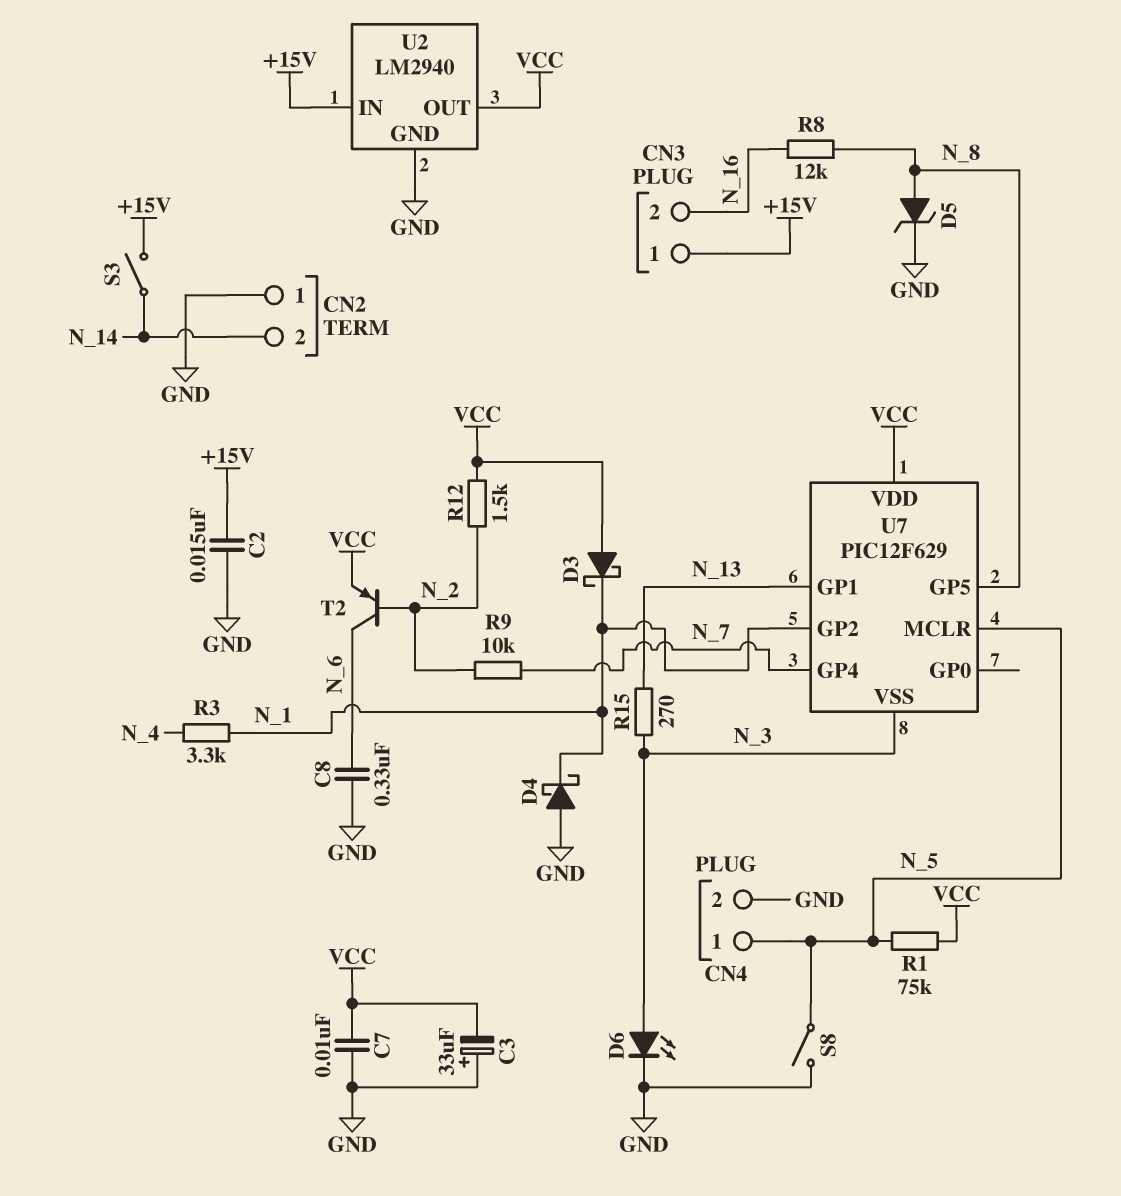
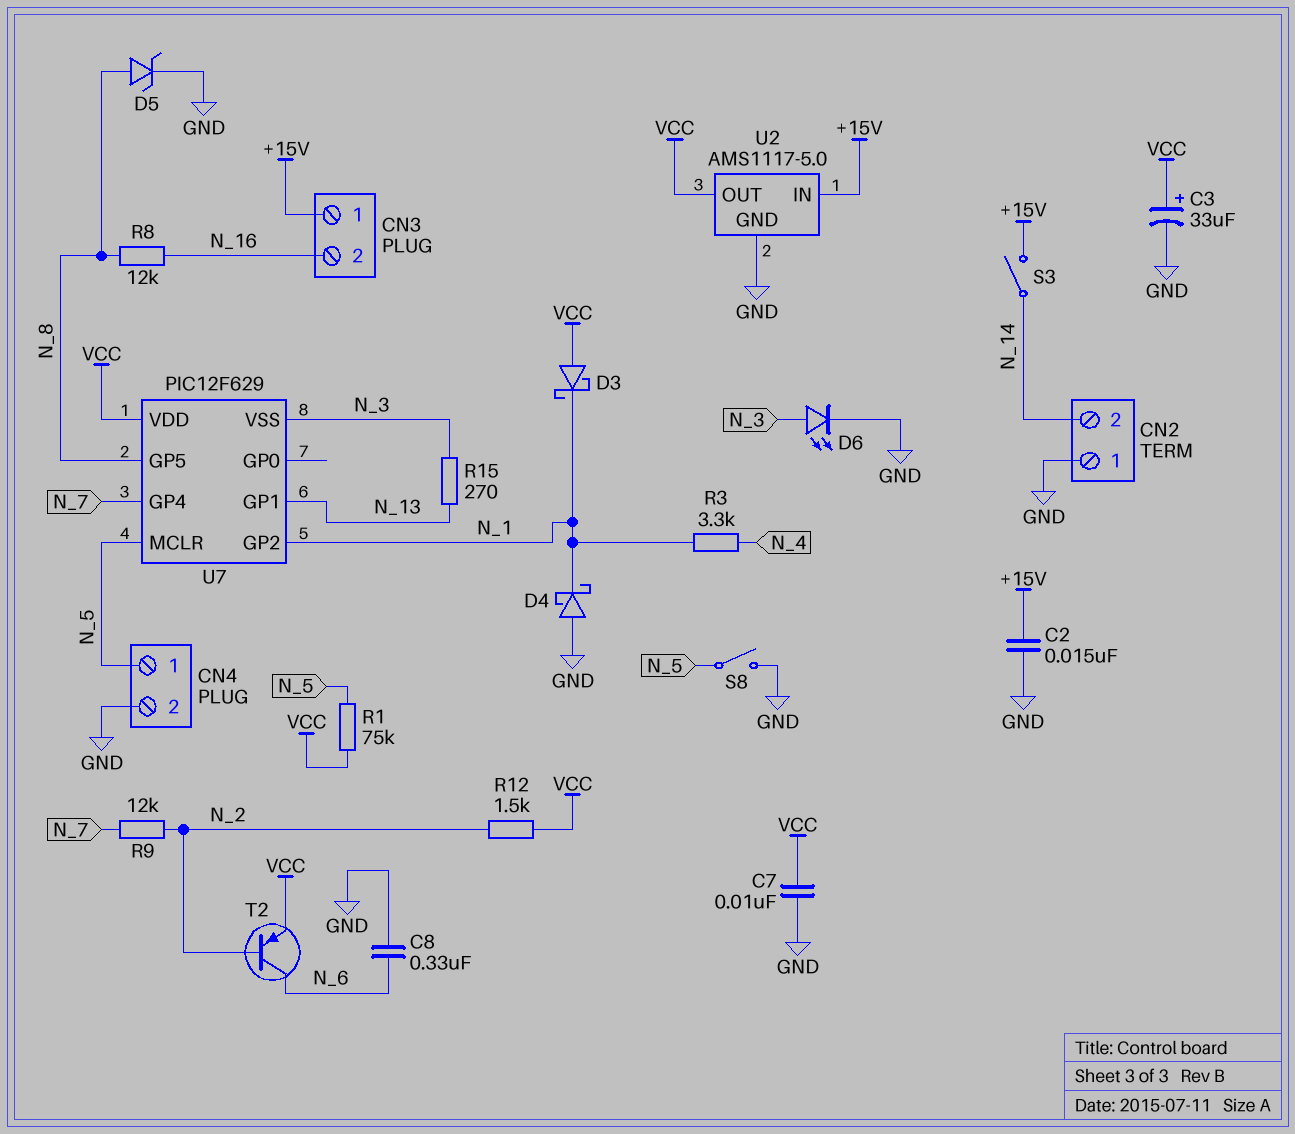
C3: 33uF (plus GND, minus VCC) -> 33uF (plus VCC, minus GND)
R9: 10k (N_2, N_7) -> 12k (N_2, N_7)
U2: LM2940 -> AMS1117-5.0

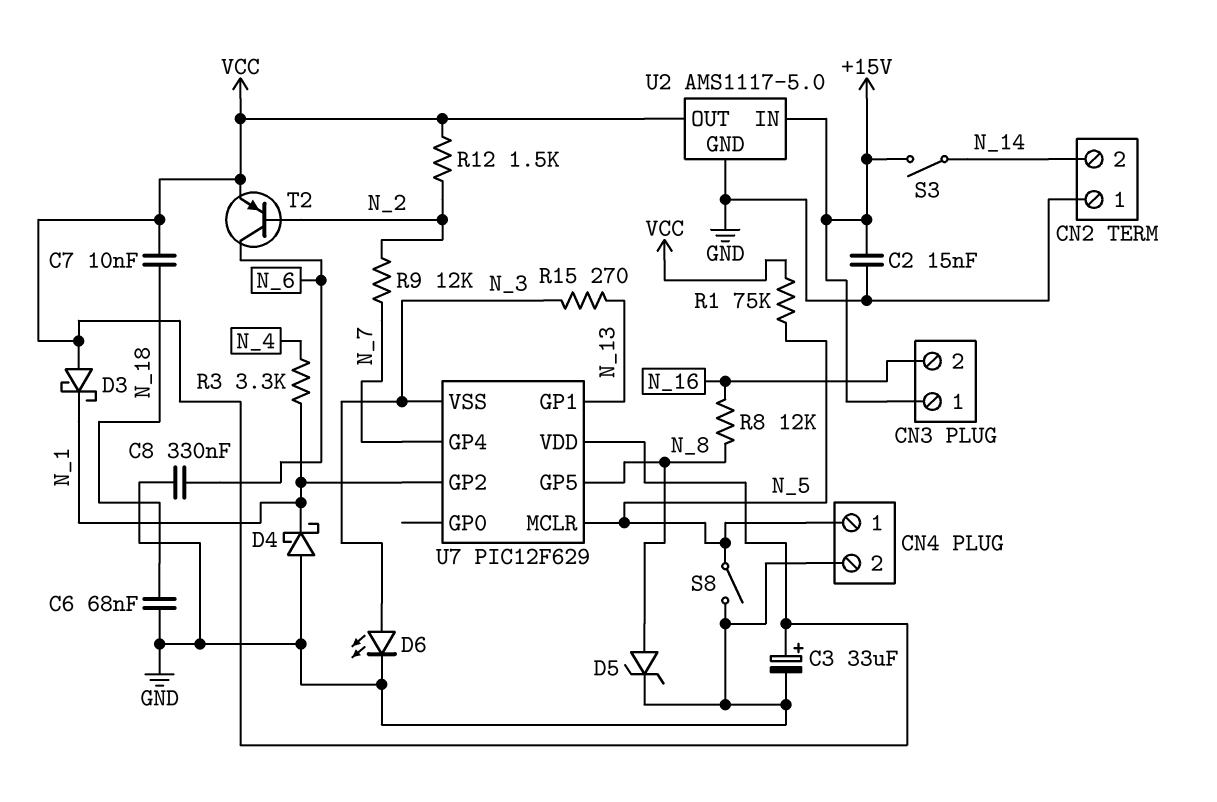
C6: none -> 68nF (GND, N_18)
C7: 10nF (GND, VCC) -> 10nF (N_18, VCC)

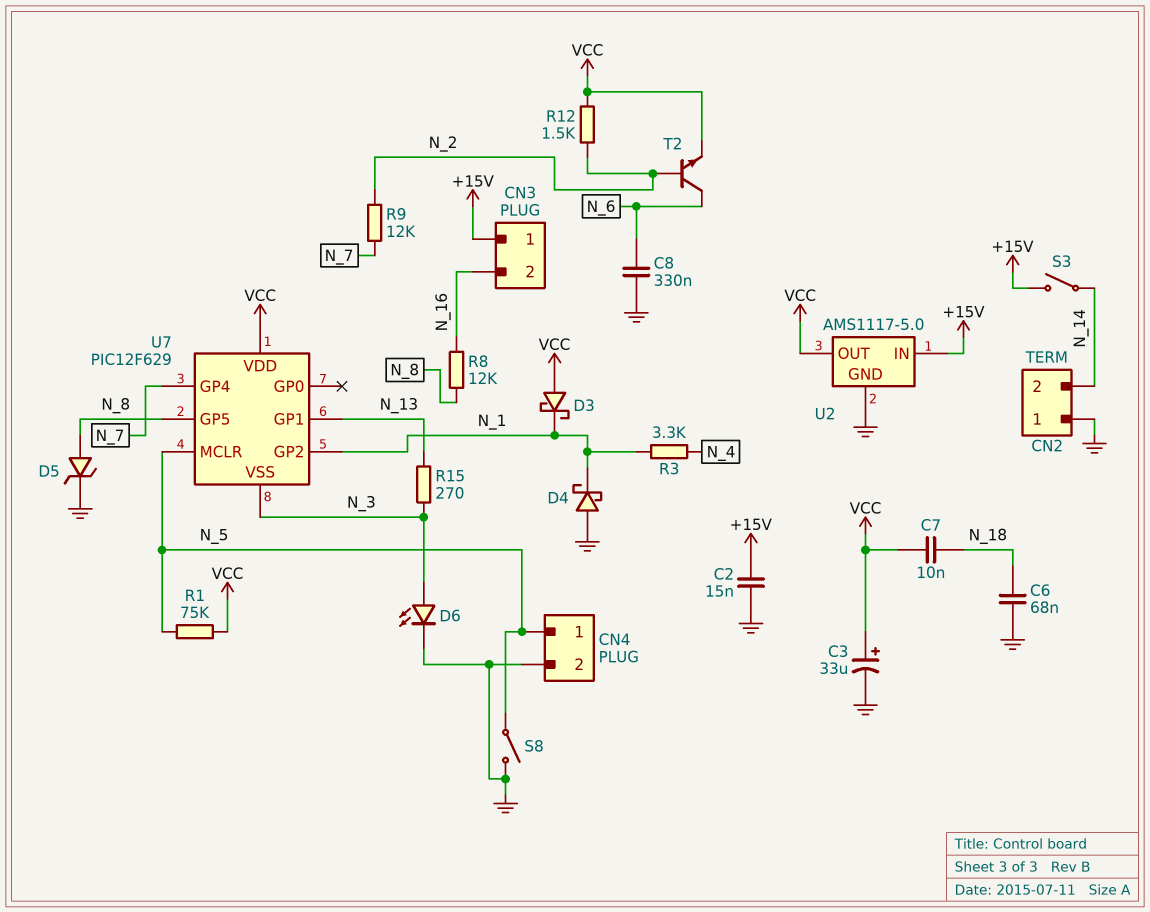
T2: PNP (B N_2, C N_6, E VCC) -> NPN (B N_2, C N_6, E VCC)

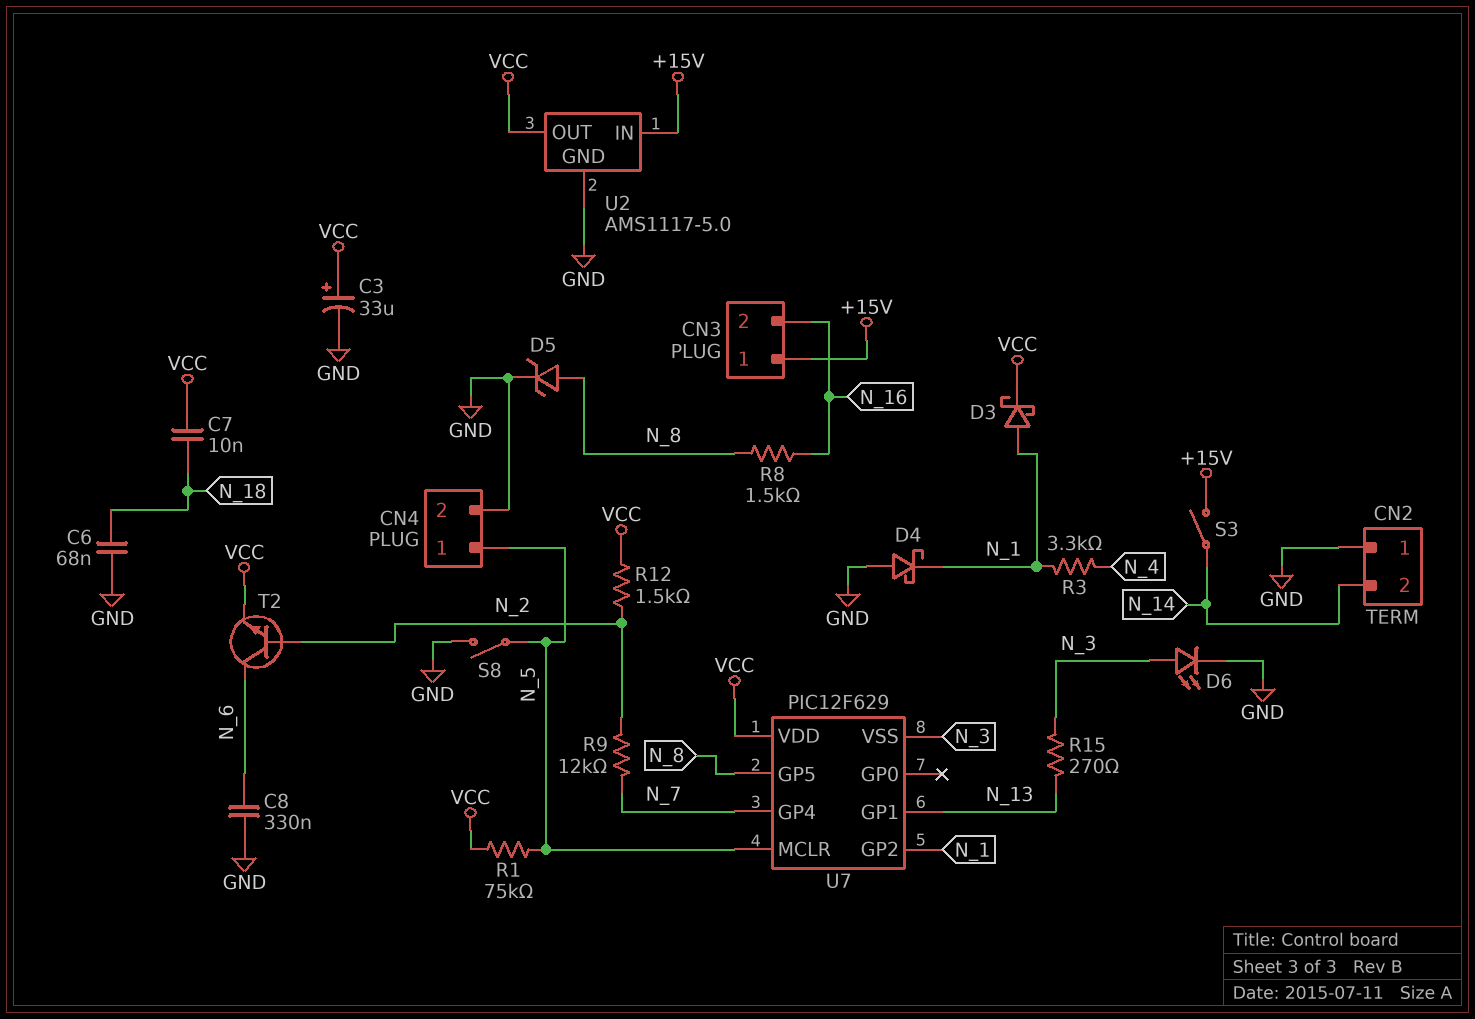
C2: 15nF (+15V, GND) -> none
D3: schottky (A VCC, K N_1) -> schottky (A N_1, K VCC)
R8: 12k (N_8, N_16) -> 1.5k (N_8, N_16)

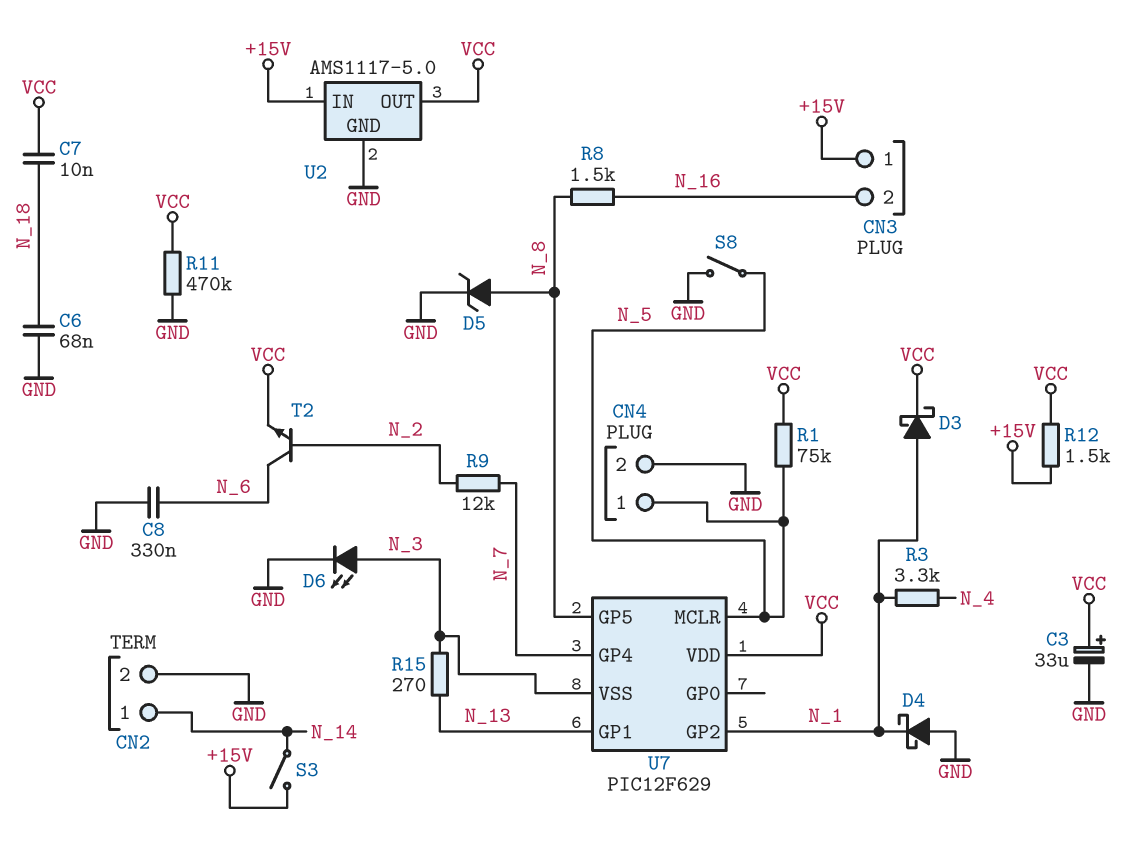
CN2 pin 1: GND -> N_14
CN2 pin 2: N_14 -> GND
R11: none -> 470k (GND, VCC)
R12: 1.5k (N_2, VCC) -> 1.5k (+15V, VCC)

